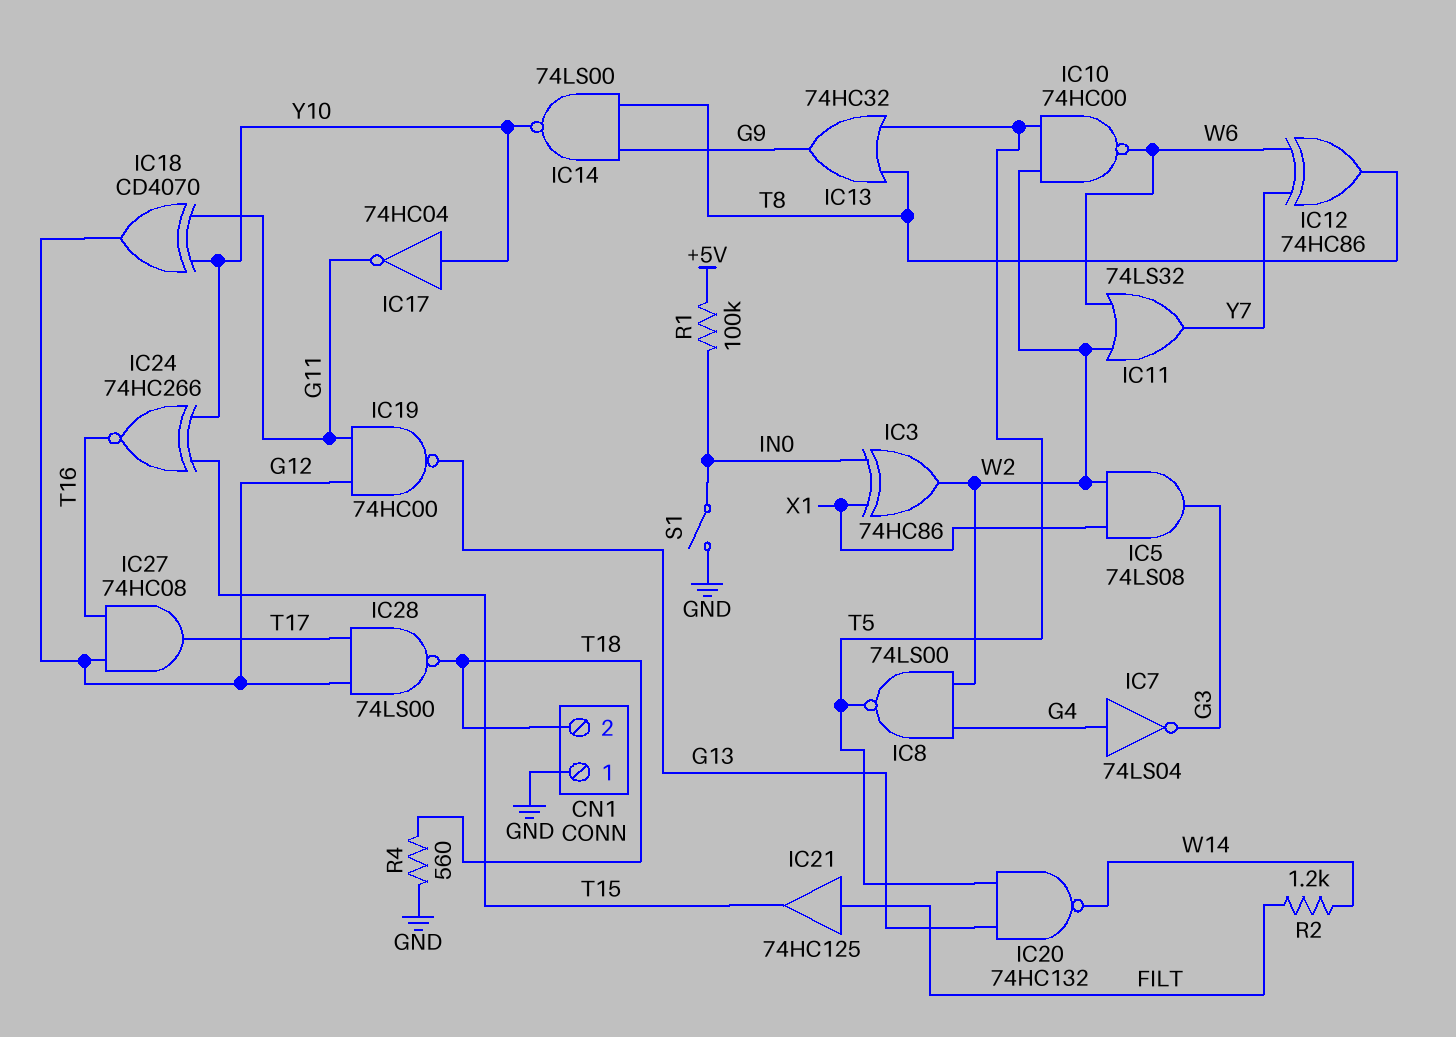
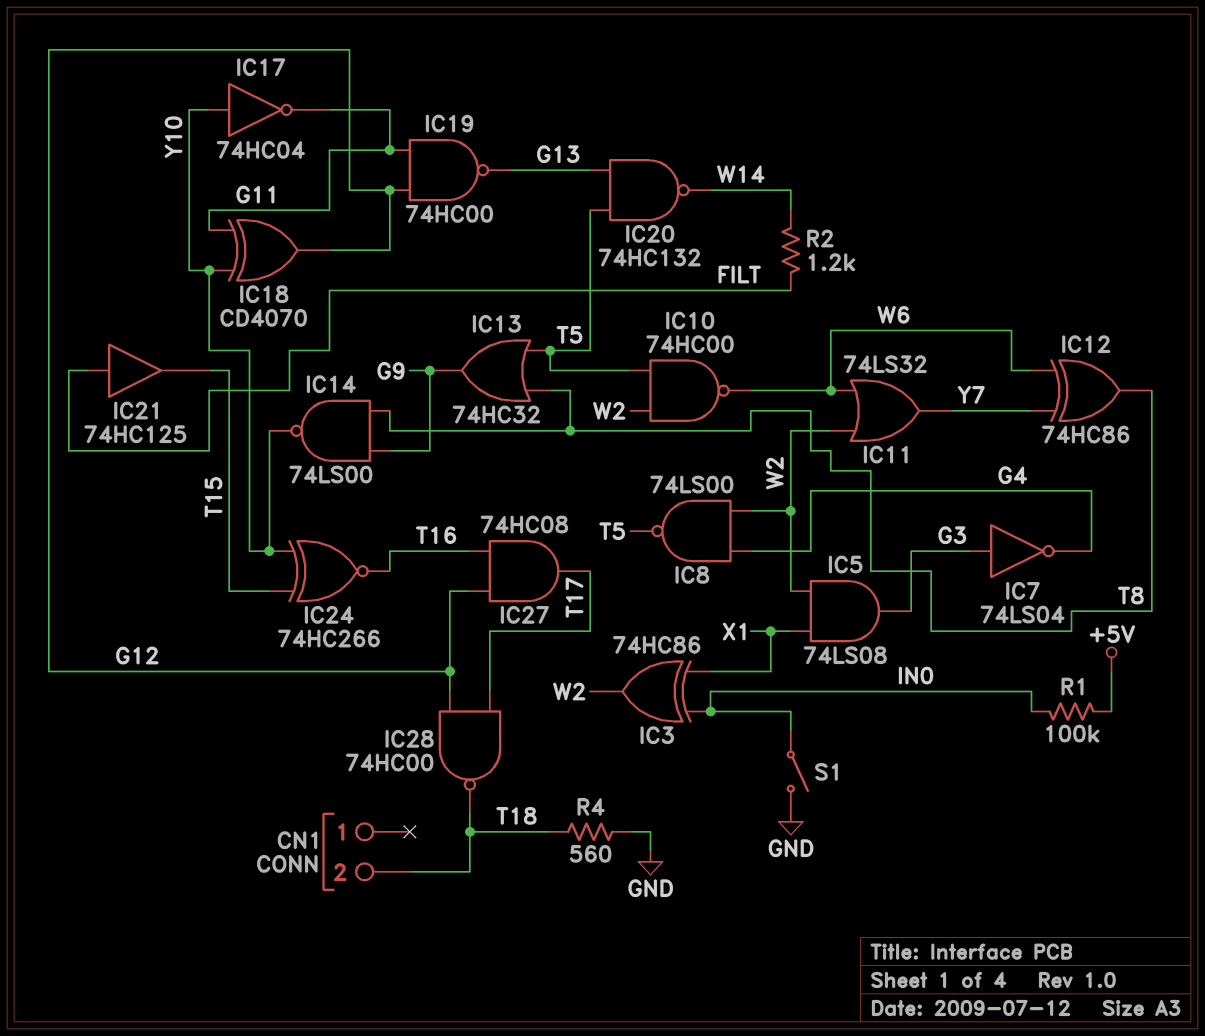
CN1 pin 1: GND -> none
IC7: NOT 74LS04 (in G4, out G3) -> NOT 74LS04 (in G3, out G4)
IC28: NAND 74LS00 (in G12, in T17, out T18) -> NAND 74HC00 (in G12, in T17, out T18)

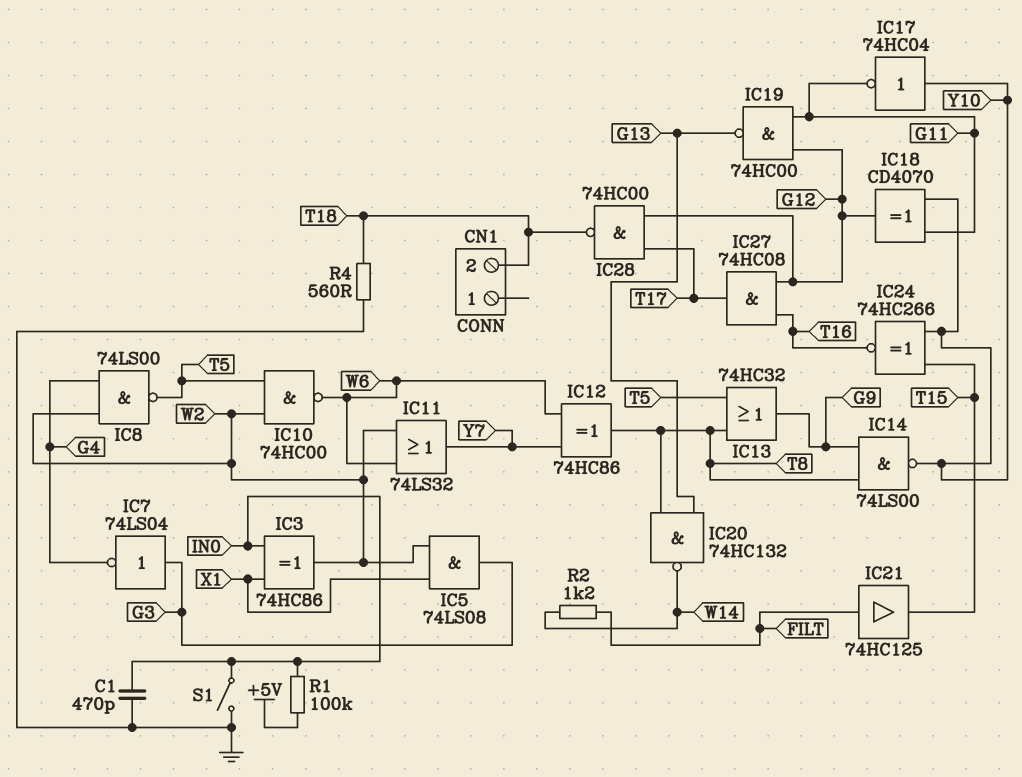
C1: none -> 470pF (GND, IN0)
IC20: NAND 74HC132 (in G13, in T5, out W14) -> NAND 74HC132 (in G13, in T8, out W14)

